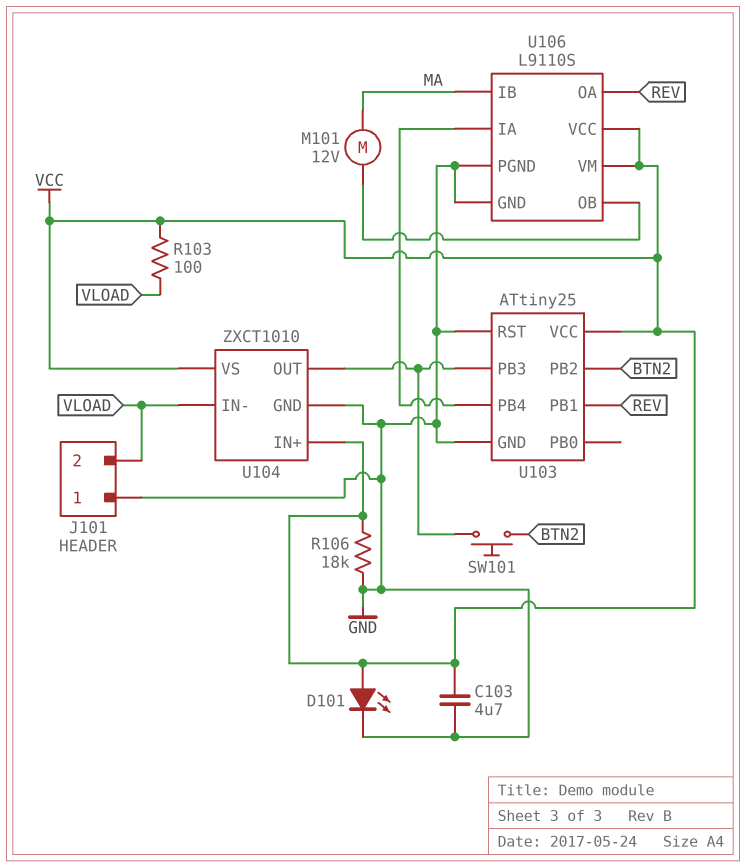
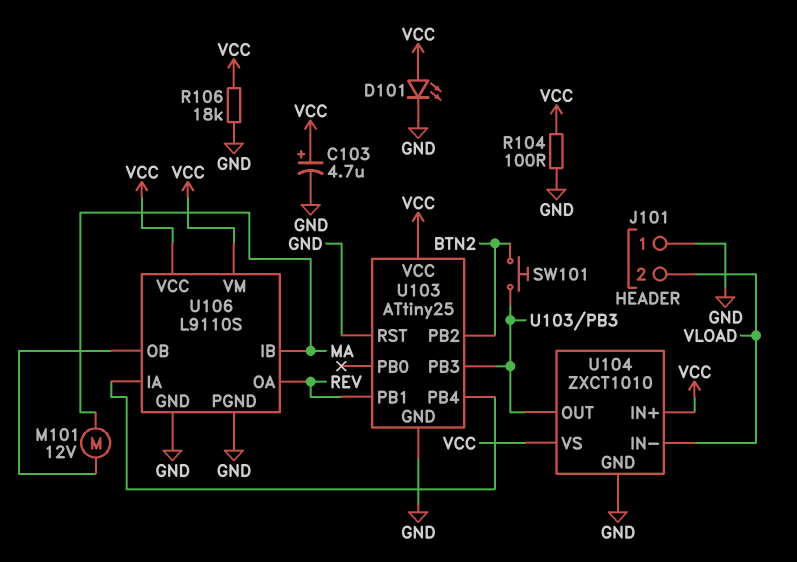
C103: 4.7uF (GND, VCC) -> 4.7uF (plus VCC, minus GND)
R103: 100 (VCC, VLOAD) -> none
R104: none -> 100 (GND, VCC)

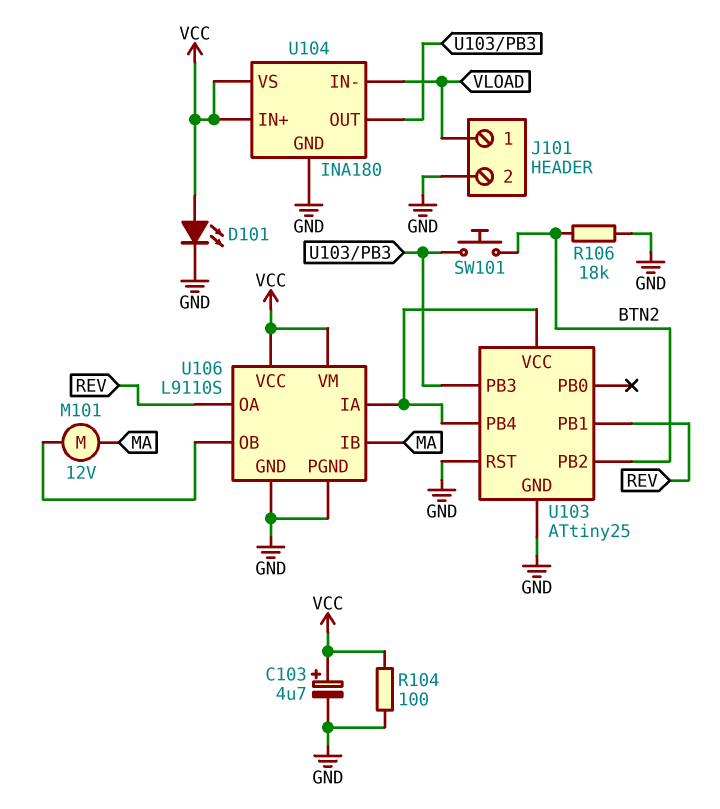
J101 pin 1: GND -> VLOAD
J101 pin 2: VLOAD -> GND
R106: 18k (GND, VCC) -> 18k (BTN2, GND)
U103 pin VCC: VCC -> U103/PB4
U104: ZXCT1010 -> INA180

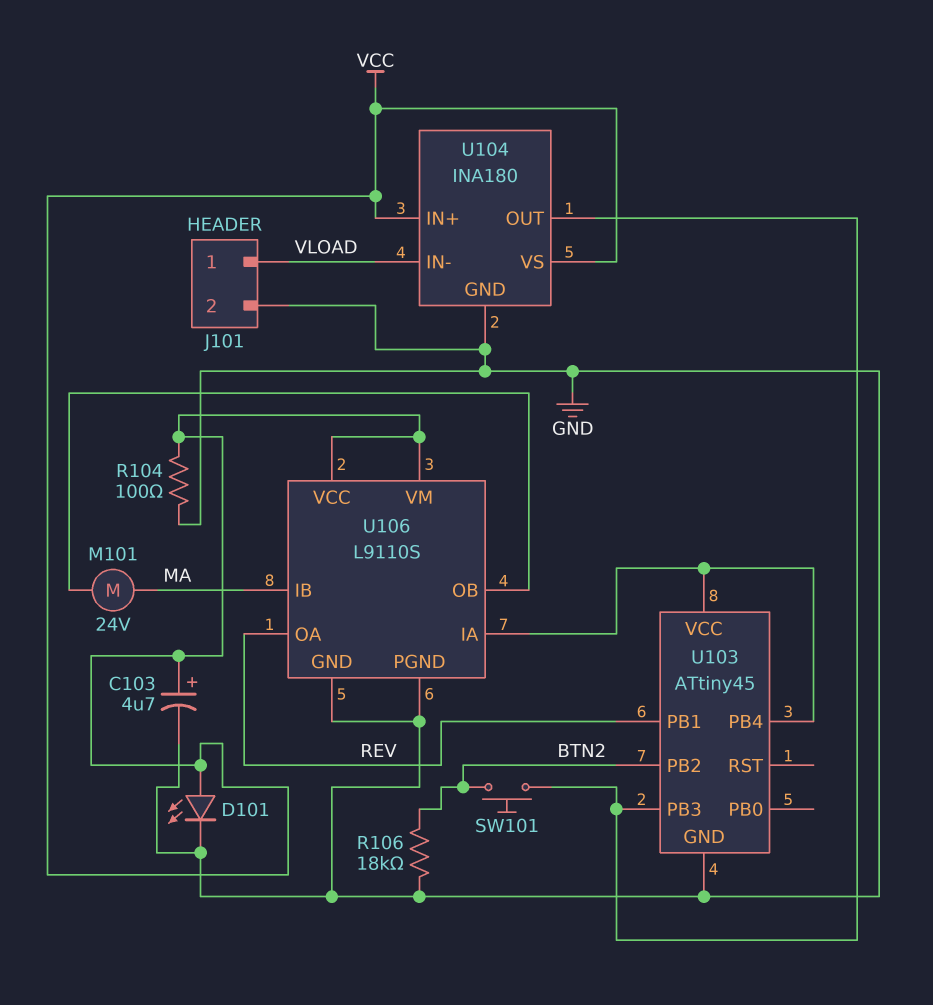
M101: motor 12V (MA, U106/OB) -> motor 24V (MA, U106/OB)
U103: ATtiny25 -> ATtiny45
U103 pin RST: GND -> none

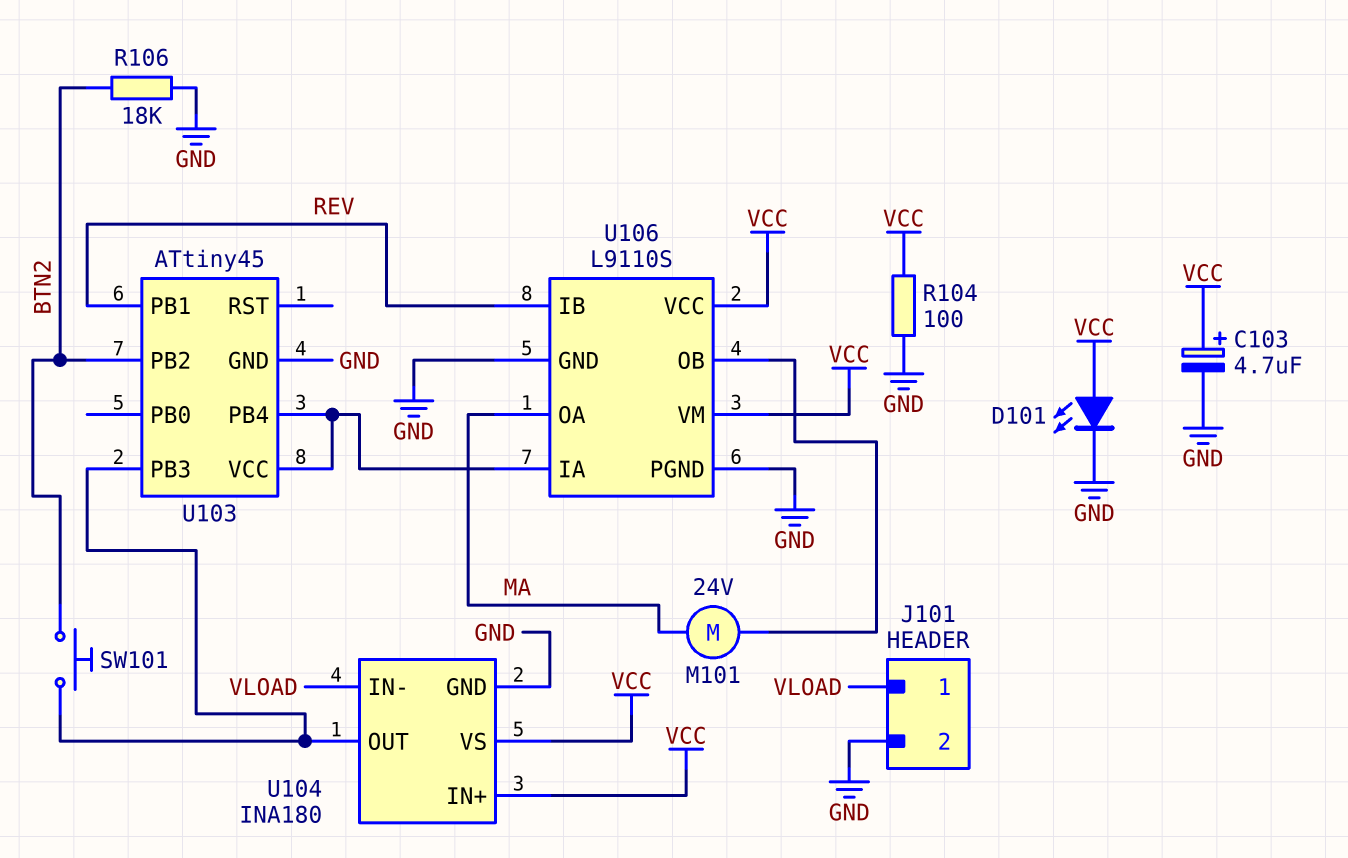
U106 pin IB: MA -> REV
U106 pin OA: REV -> MA

